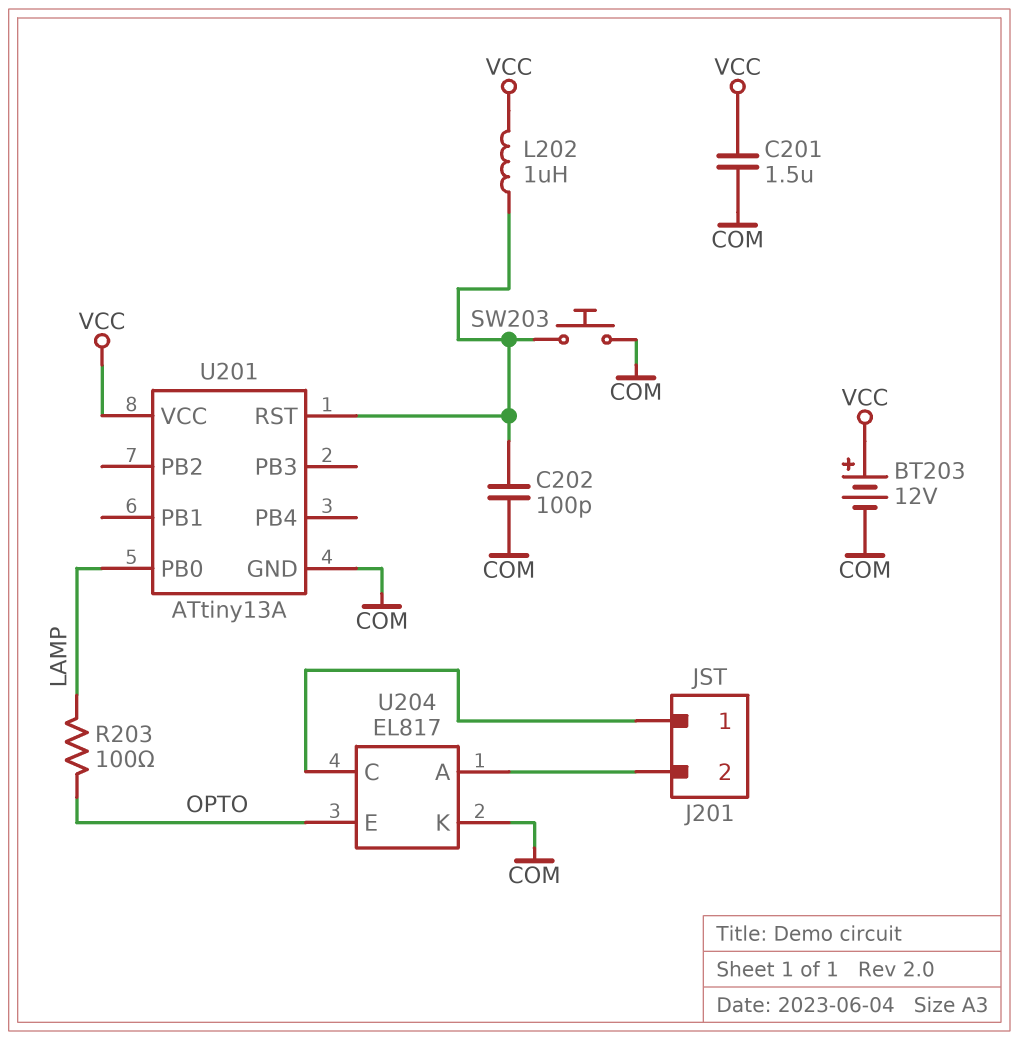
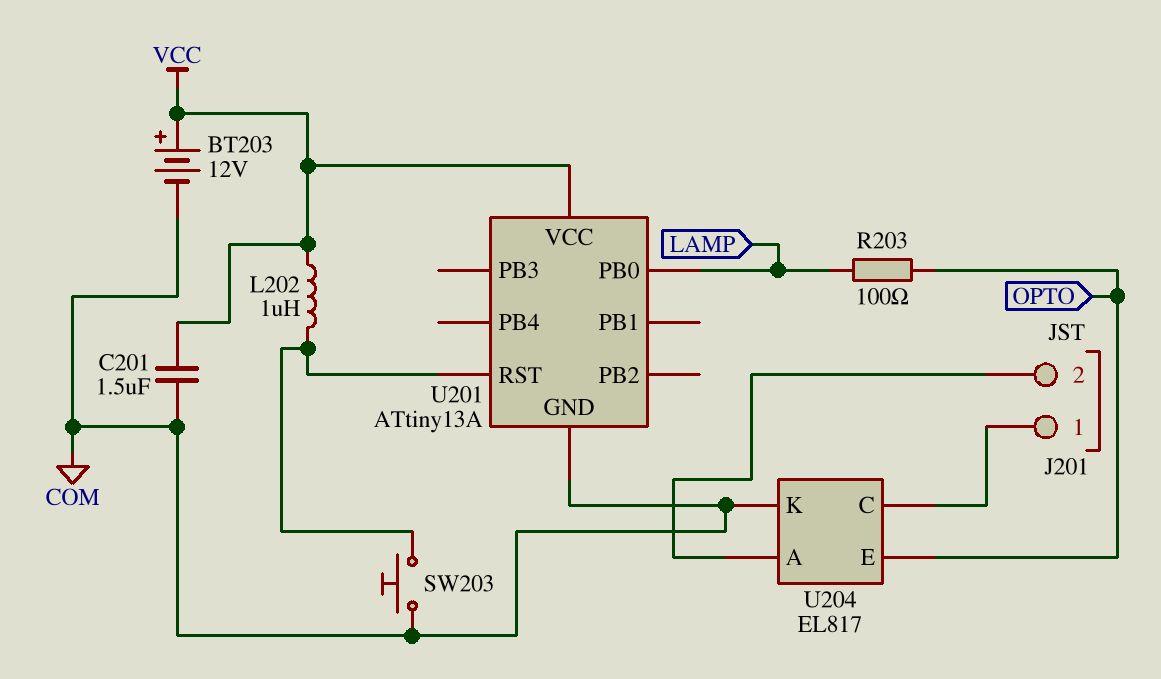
C202: 100pF (COM, U201/RST) -> none

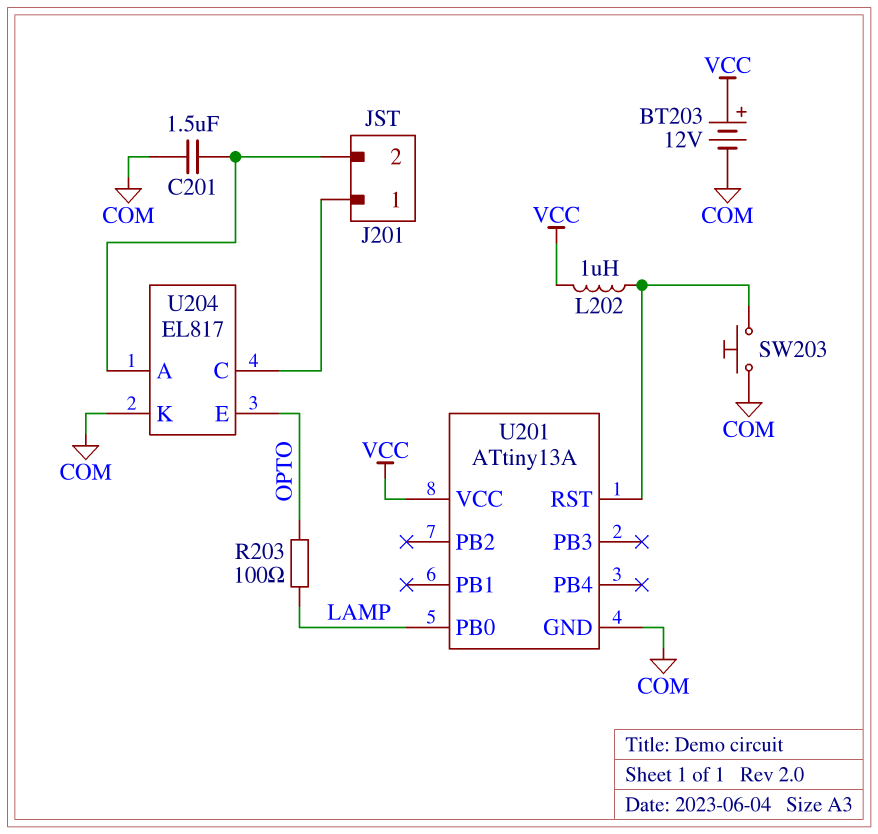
C201: 1.5uF (COM, VCC) -> 1.5uF (COM, J201/2)

